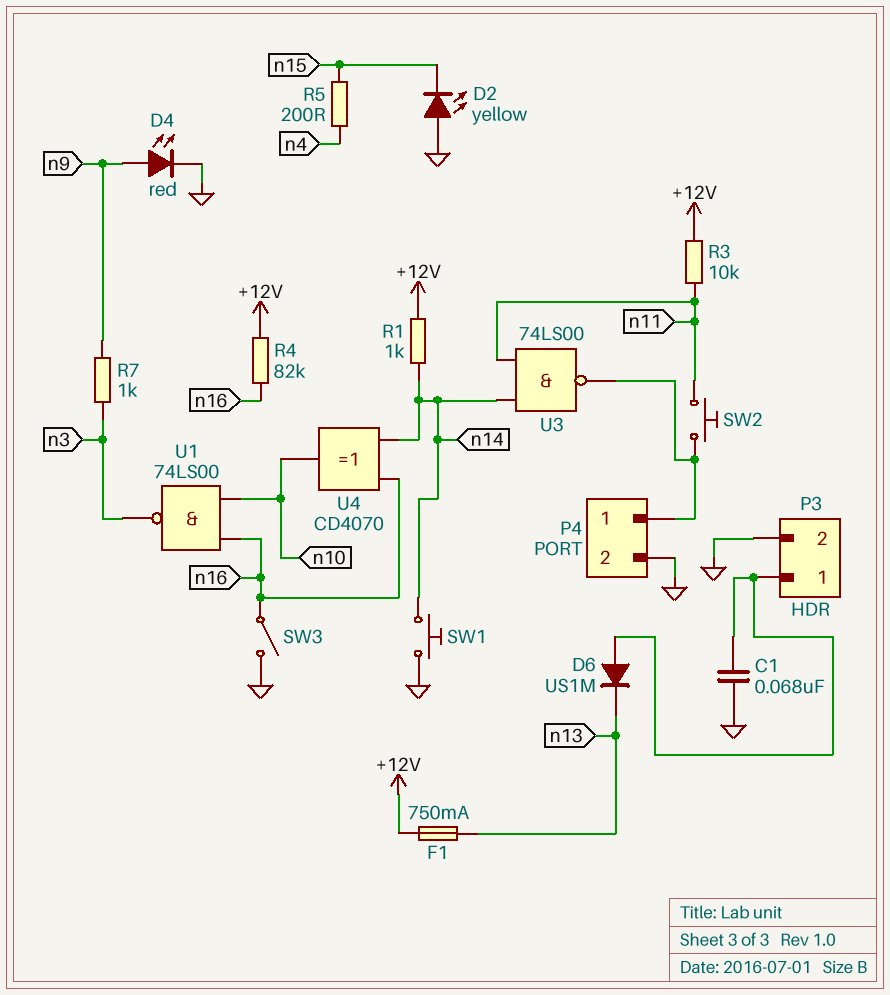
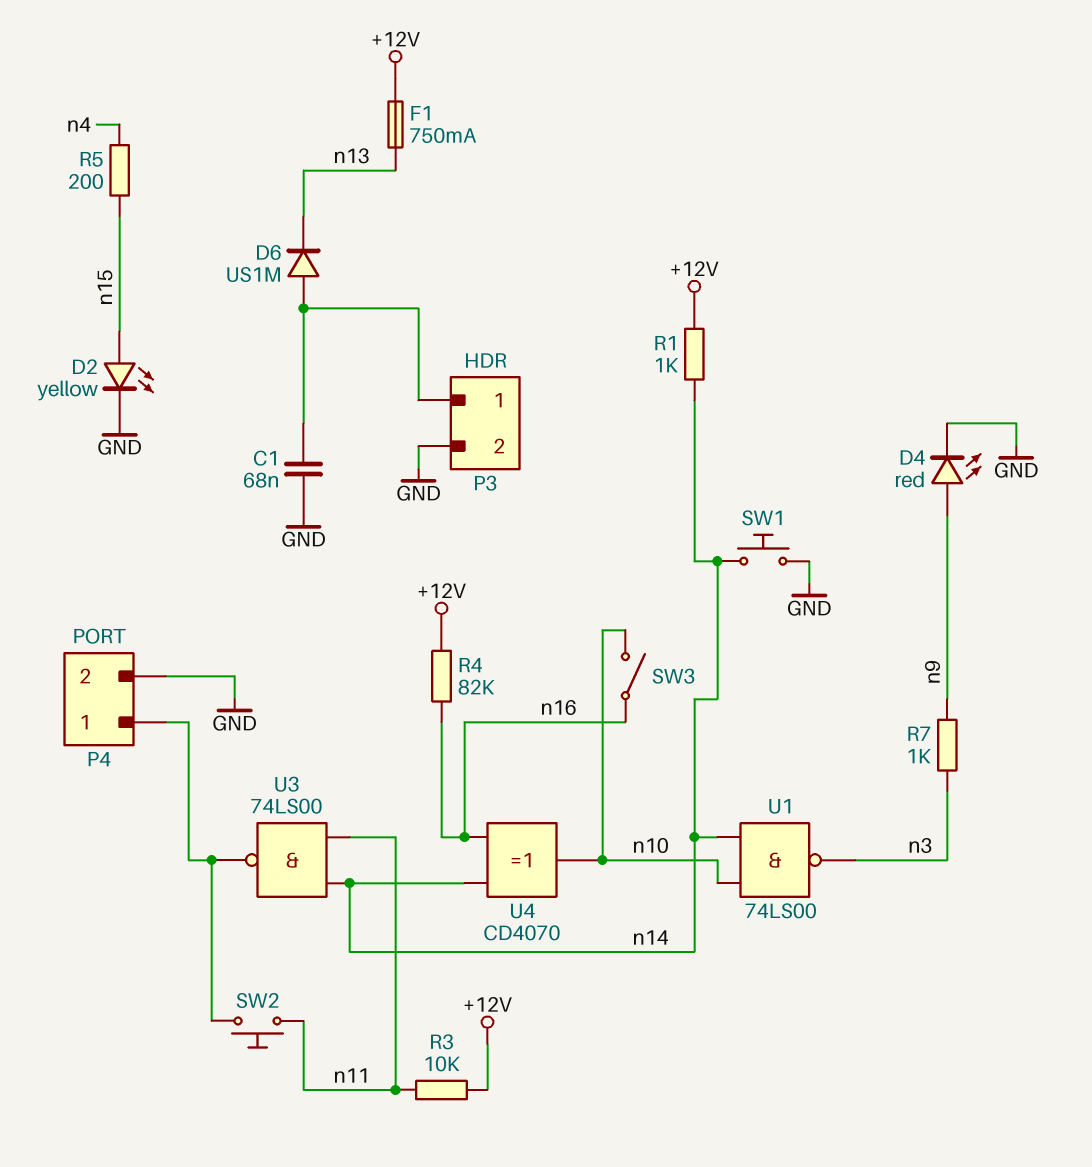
D2: LED yellow (A GND, K n15) -> LED yellow (A n15, K GND)
SW3: switch (GND, n16) -> switch (n10, n16)
U1: NAND 74LS00 (in n10, in n16, out n3) -> NAND 74LS00 (in n10, in n14, out n3)

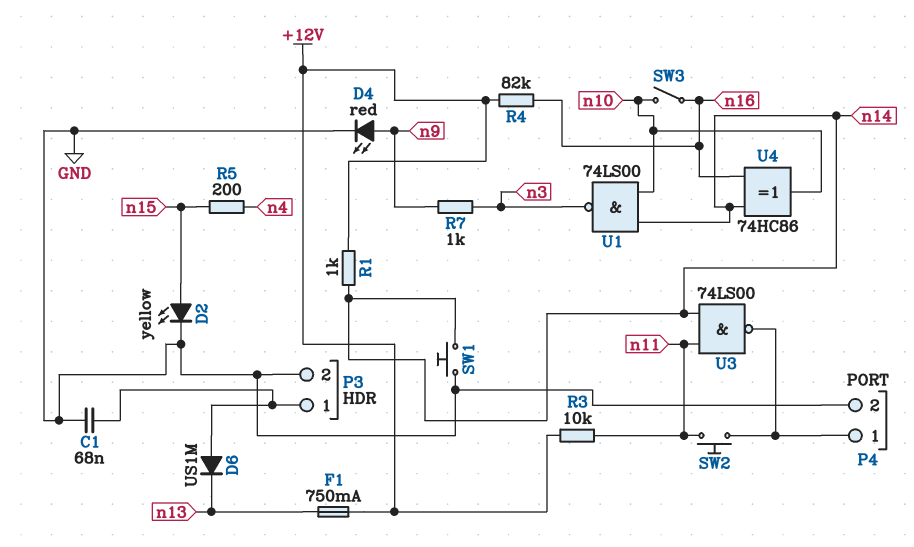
U4: XOR CD4070 (in n14, in n16, out n10) -> XOR 74HC86 (in n14, in n16, out n10)

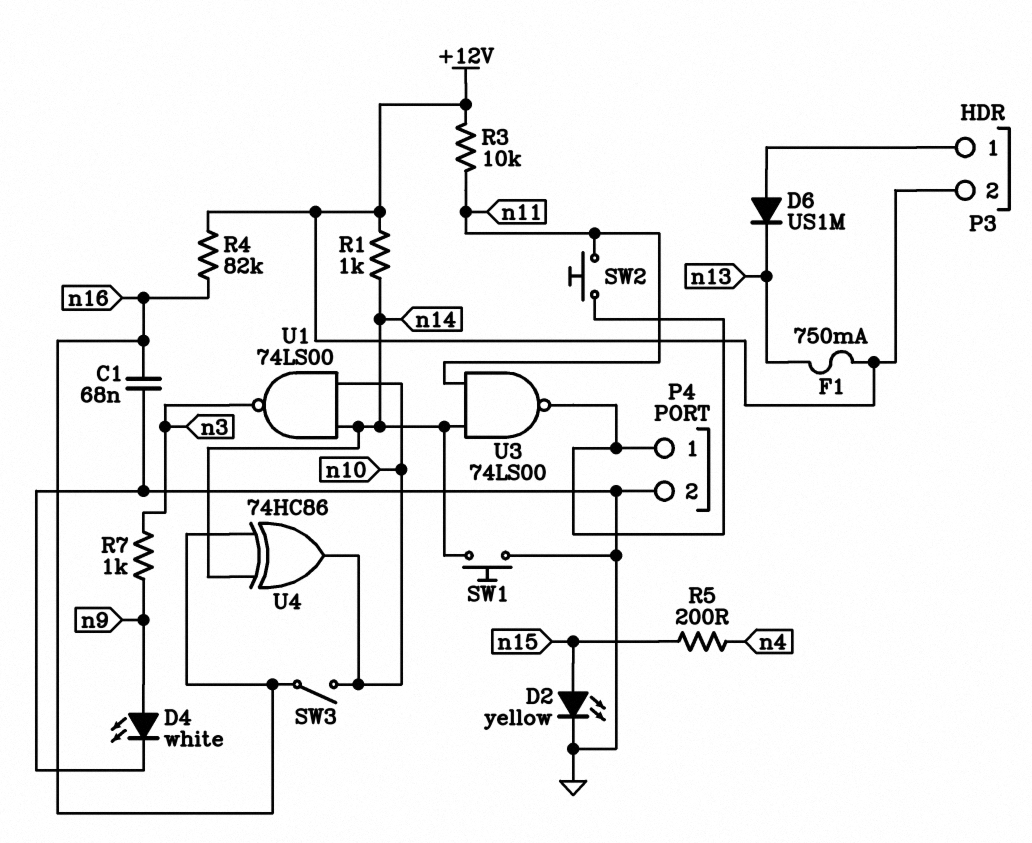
C1: 68nF (GND, P3/1) -> 68nF (GND, n16)
D4: LED red (A n9, K GND) -> LED white (A n9, K GND)
P3 pin 2: GND -> +12V

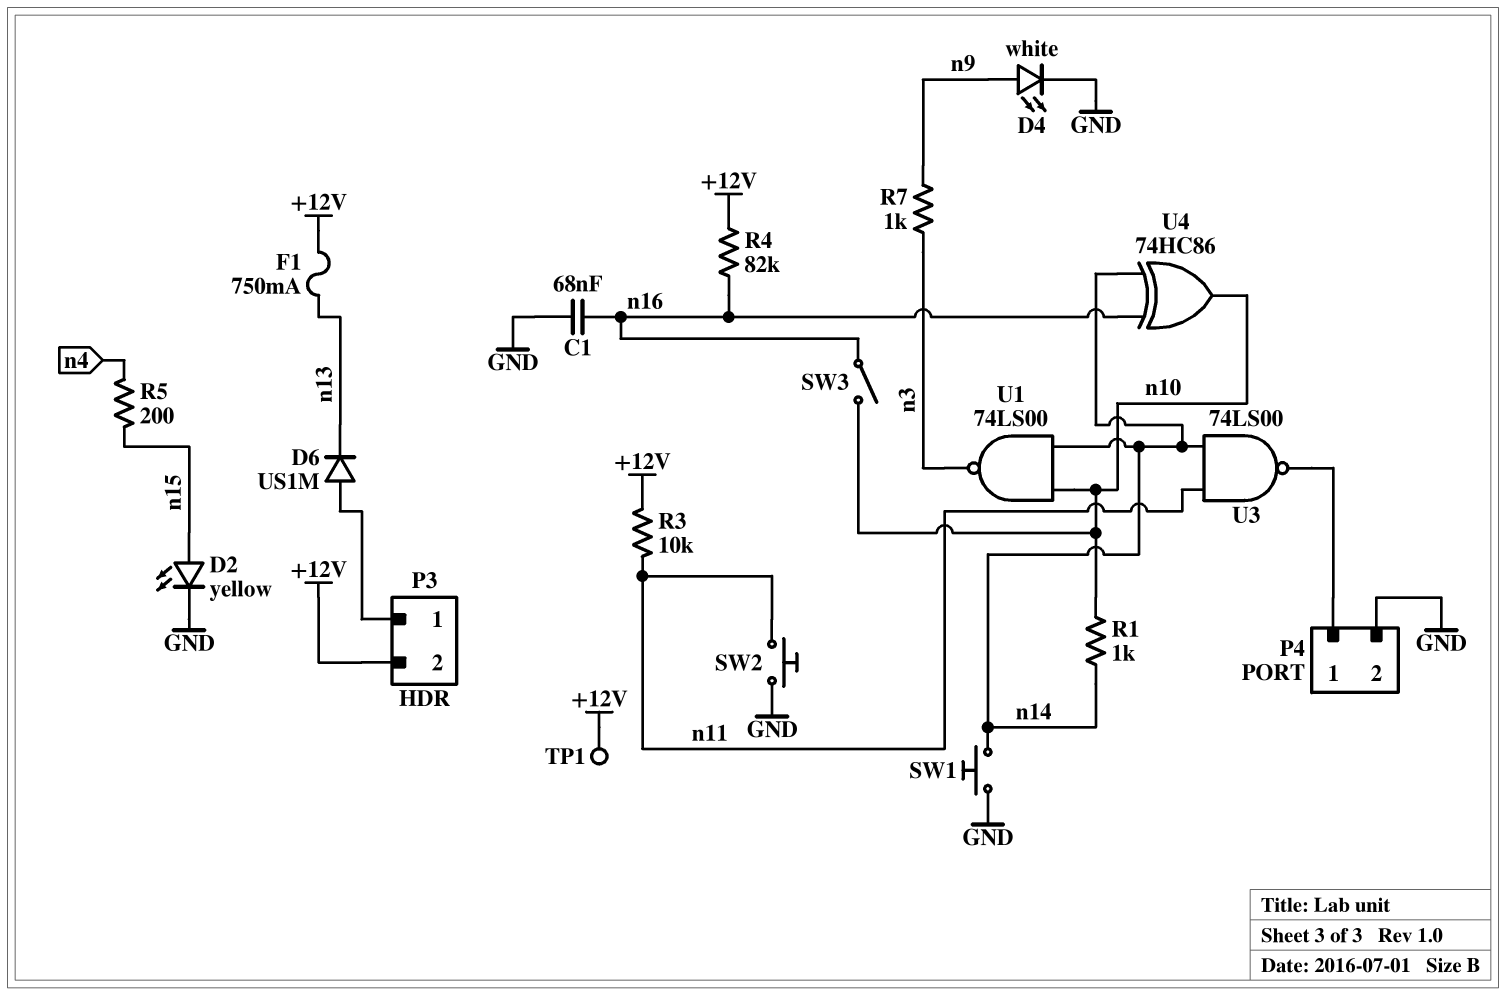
R1: 1k (+12V, n14) -> 1k (n10, n14)
SW2: button (P4/1, n11) -> button (GND, n11)
TP1: none -> test point (+12V)

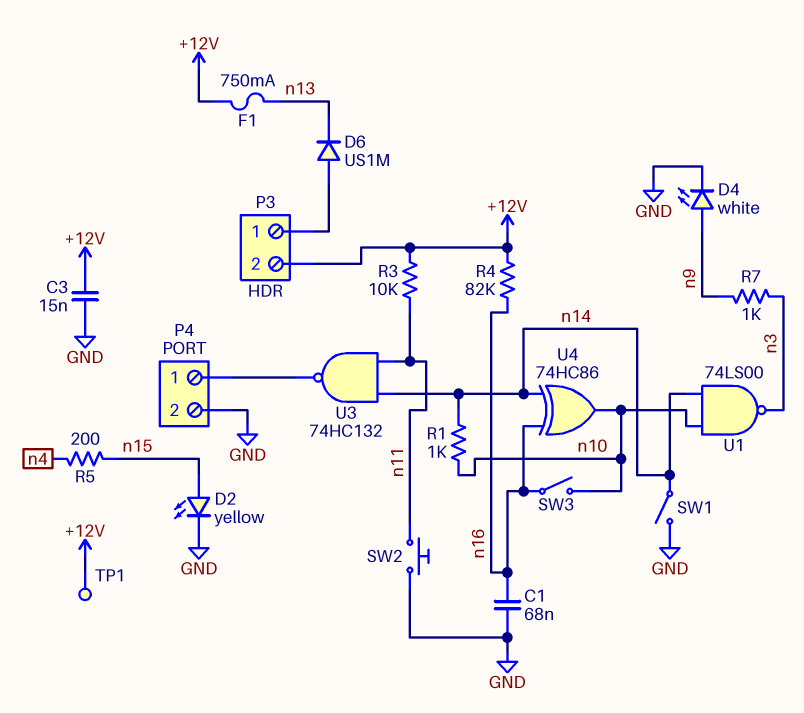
C3: none -> 15nF (+12V, GND)
SW1: button (GND, n14) -> switch (GND, n14)
U3: NAND 74LS00 (in n11, in n14, out P4/1) -> NAND 74HC132 (in n11, in n14, out P4/1)

